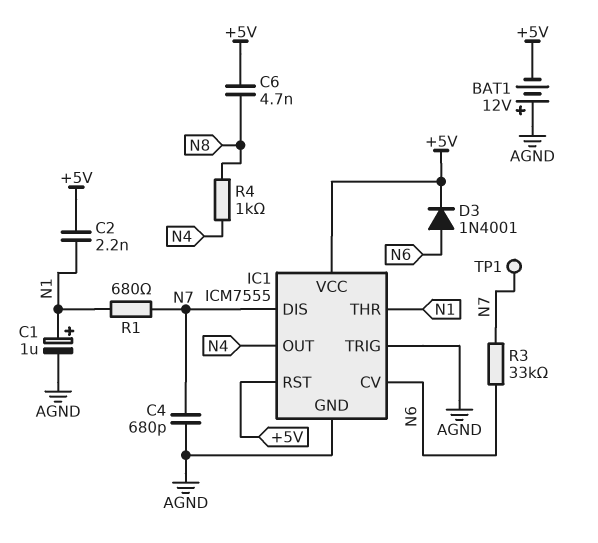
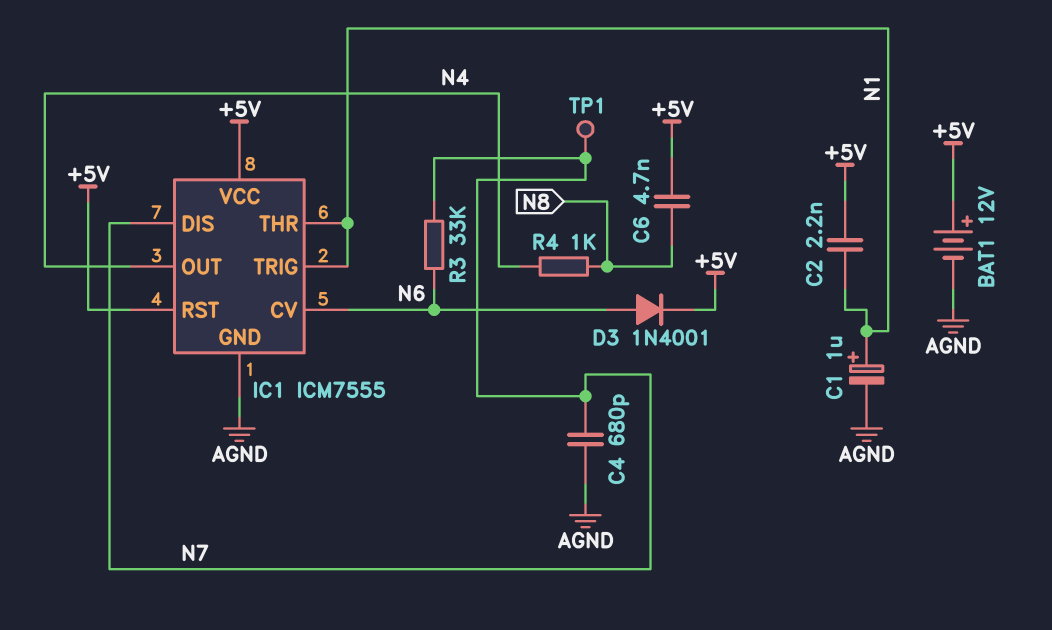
BAT1: 12V (plus AGND, minus +5V) -> 12V (plus +5V, minus AGND)
IC1 pin TRIG: AGND -> N1
R1: 680 (N1, N7) -> none

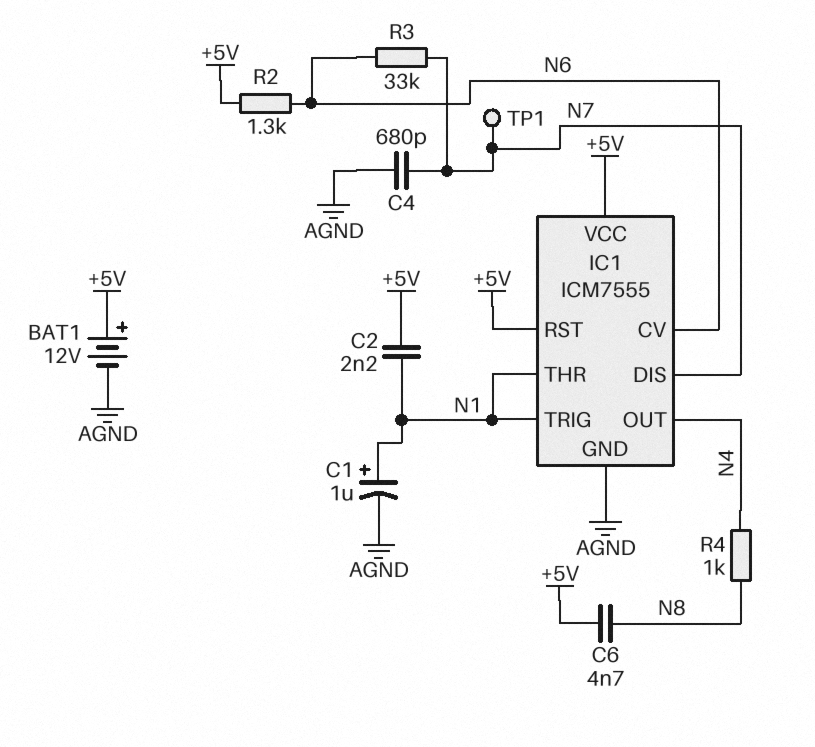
D3: diode 1N4001 (A N6, K +5V) -> none
R2: none -> 1.3k (+5V, N6)

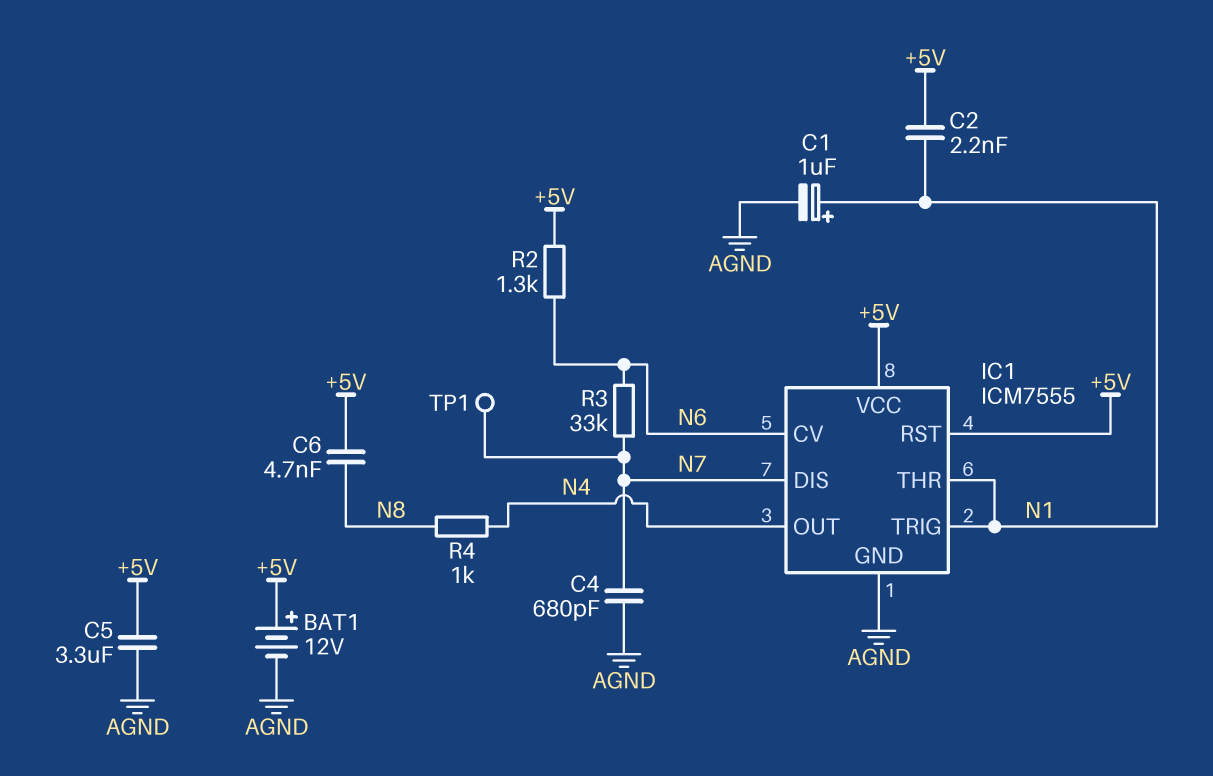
C5: none -> 3.3uF (+5V, AGND)

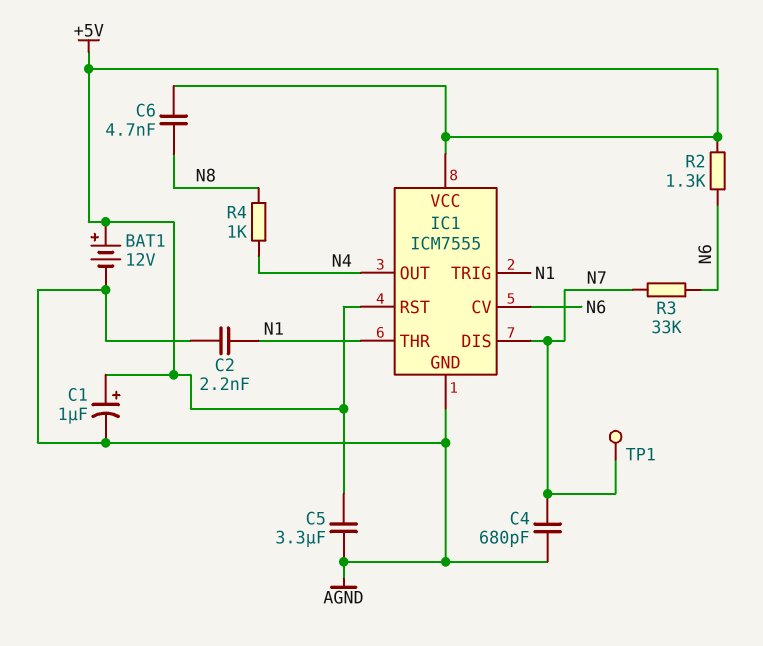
C1: 1uF (plus N1, minus AGND) -> 1uF (plus +5V, minus AGND)
C2: 2.2nF (+5V, N1) -> 2.2nF (AGND, N1)

